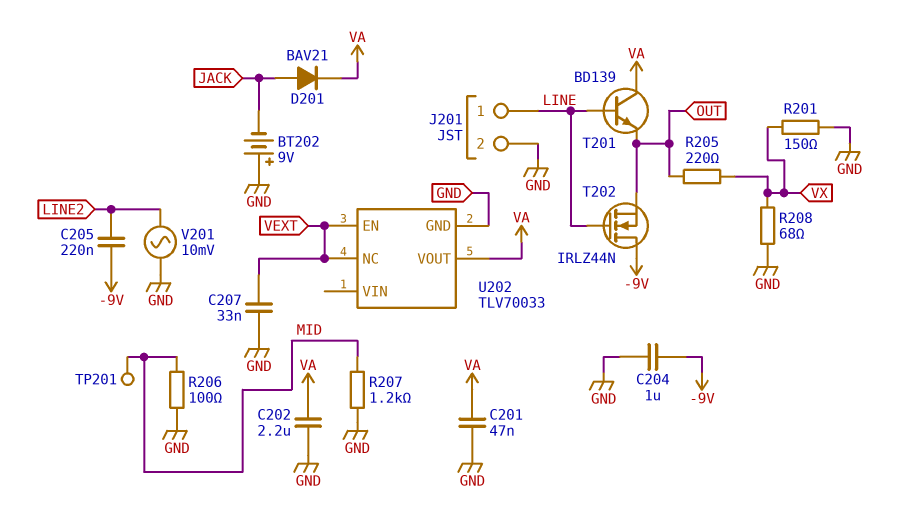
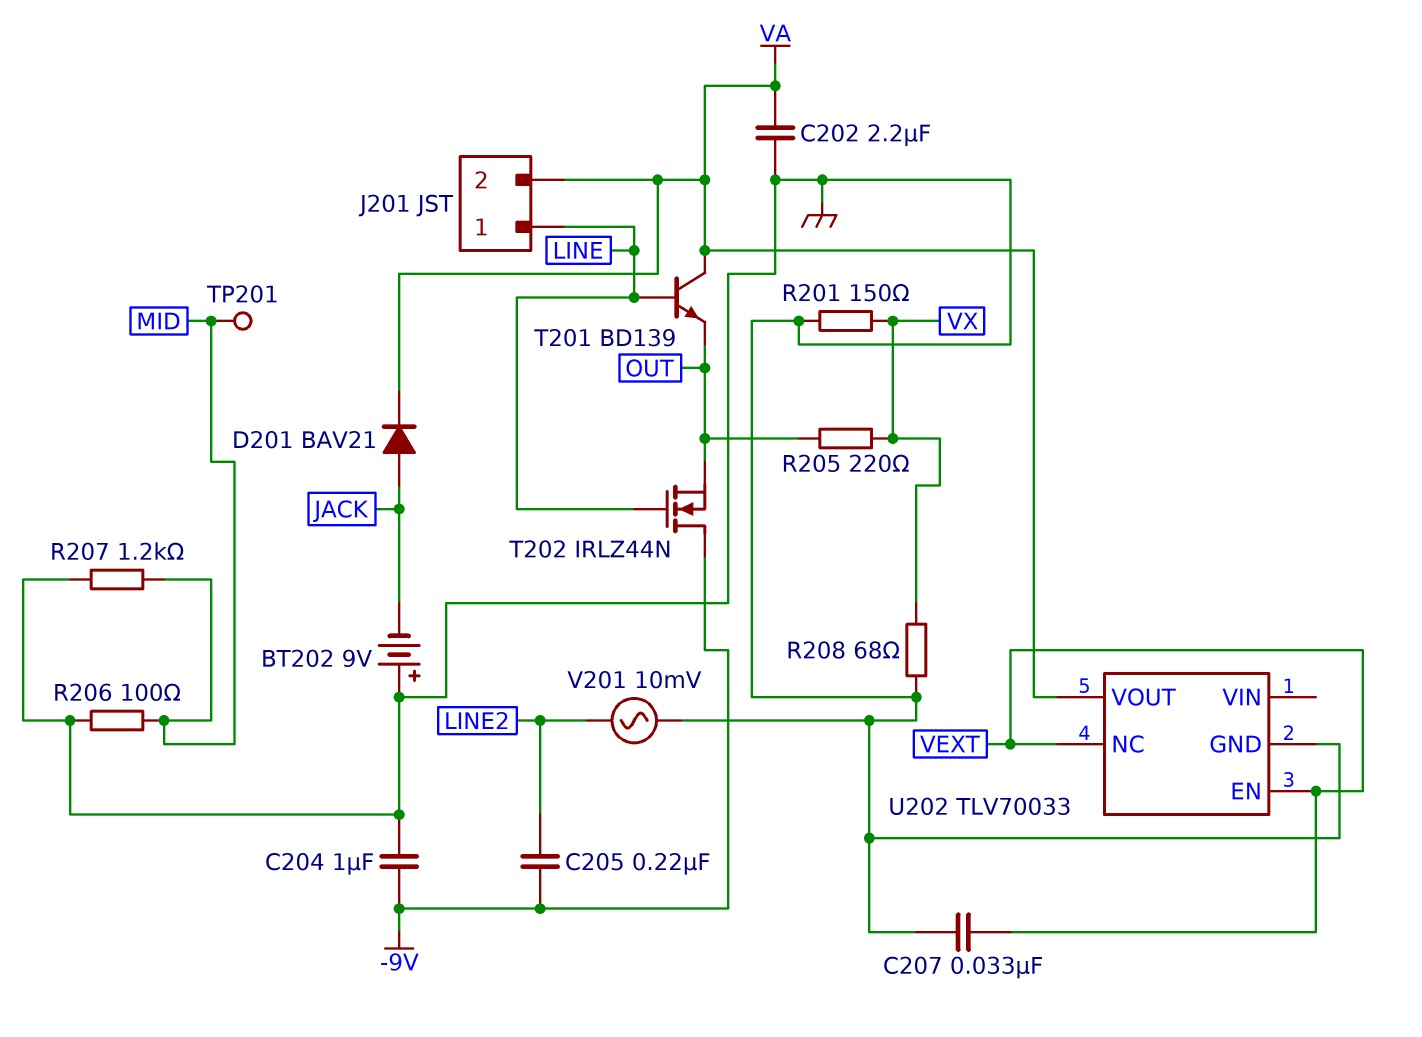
C201: 47nF (GND, VA) -> none
J201 pin 2: GND -> VA

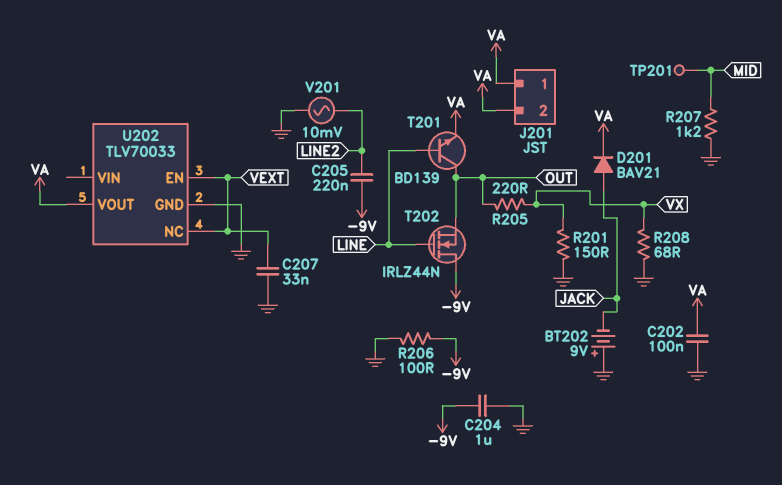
C202: 2.2uF (GND, VA) -> 100nF (GND, VA)
J201 pin 1: LINE -> VA
R206: 100 (GND, MID) -> 100 (-9V, GND)
T201: NPN BD139 (B LINE, C VA, E OUT) -> NPN BD139 (B LINE, C OUT, E VA)

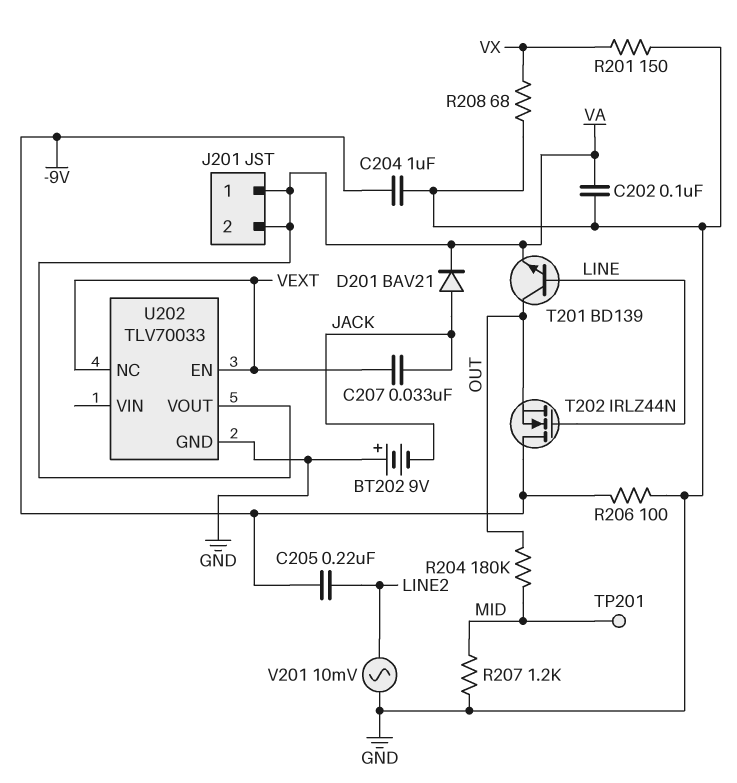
C207: 33nF (GND, VEXT) -> 33nF (JACK, VEXT)
R204: none -> 180k (MID, OUT)
R205: 220 (OUT, VX) -> none

